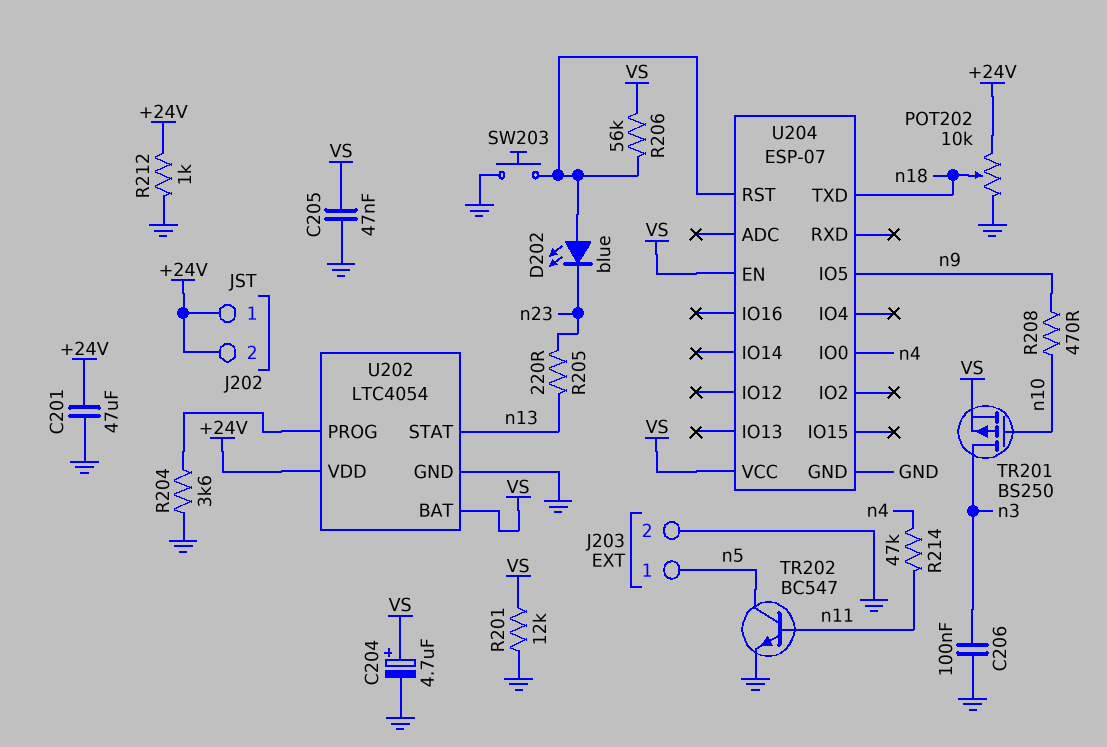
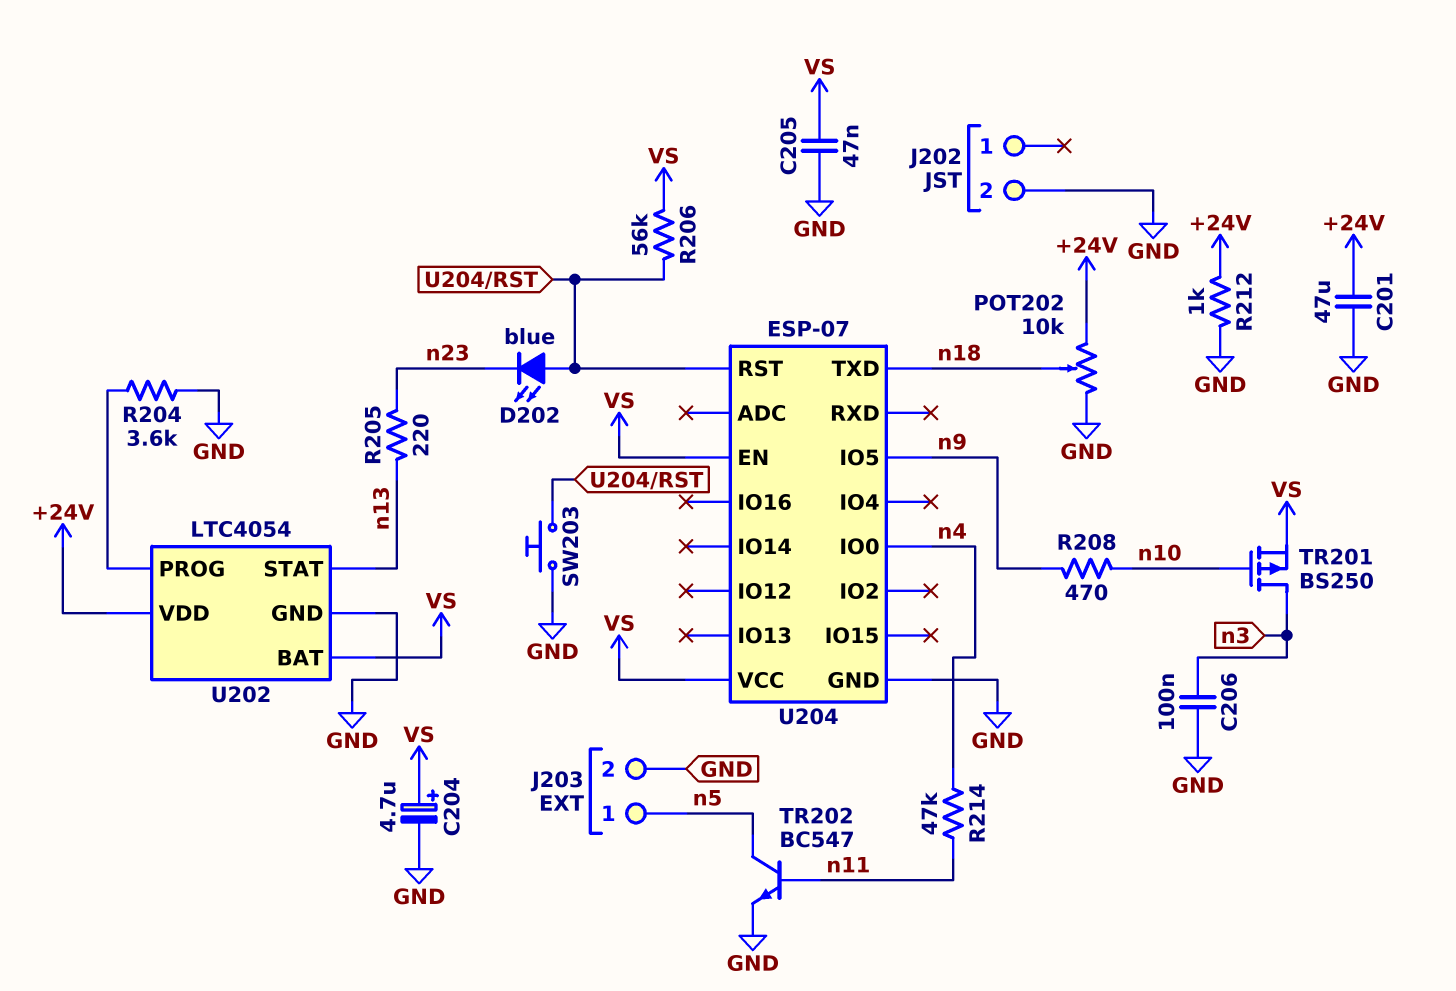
J202 pin 1: +24V -> none
J202 pin 2: +24V -> GND
R201: 12k (GND, VS) -> none

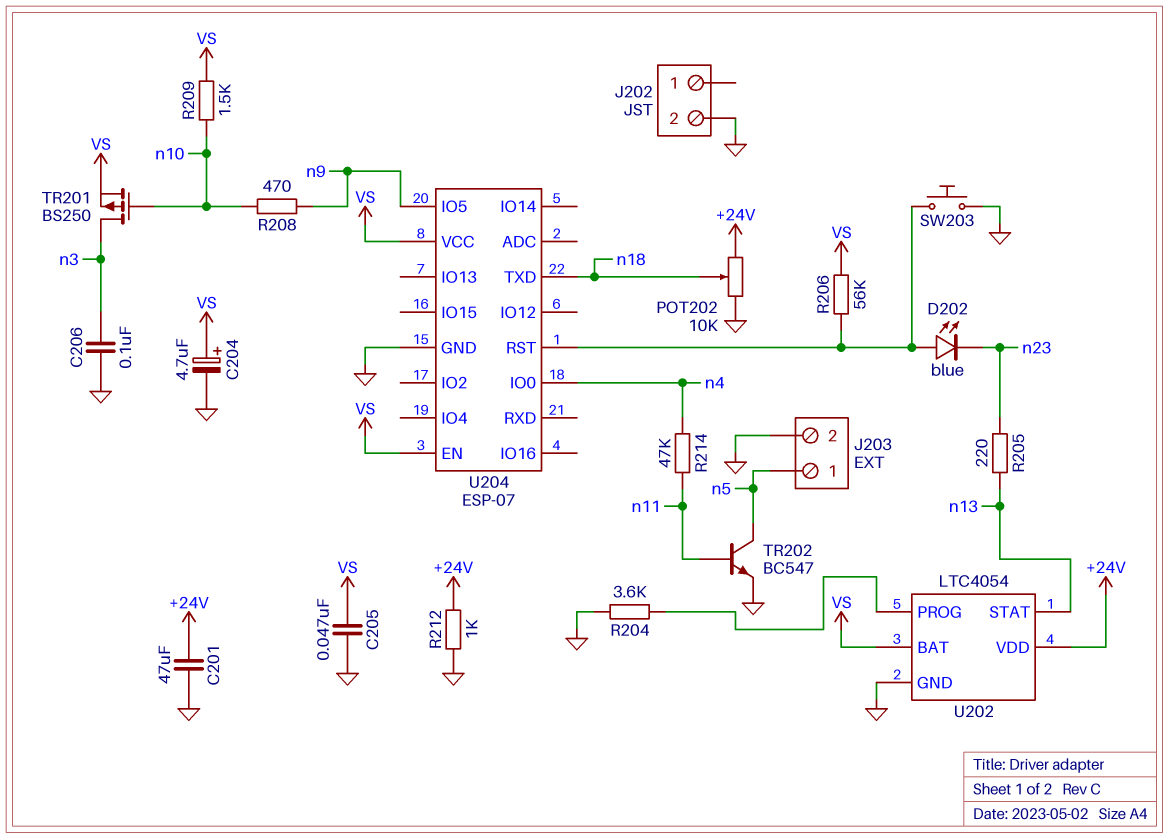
R209: none -> 1.5k (VS, n10)

